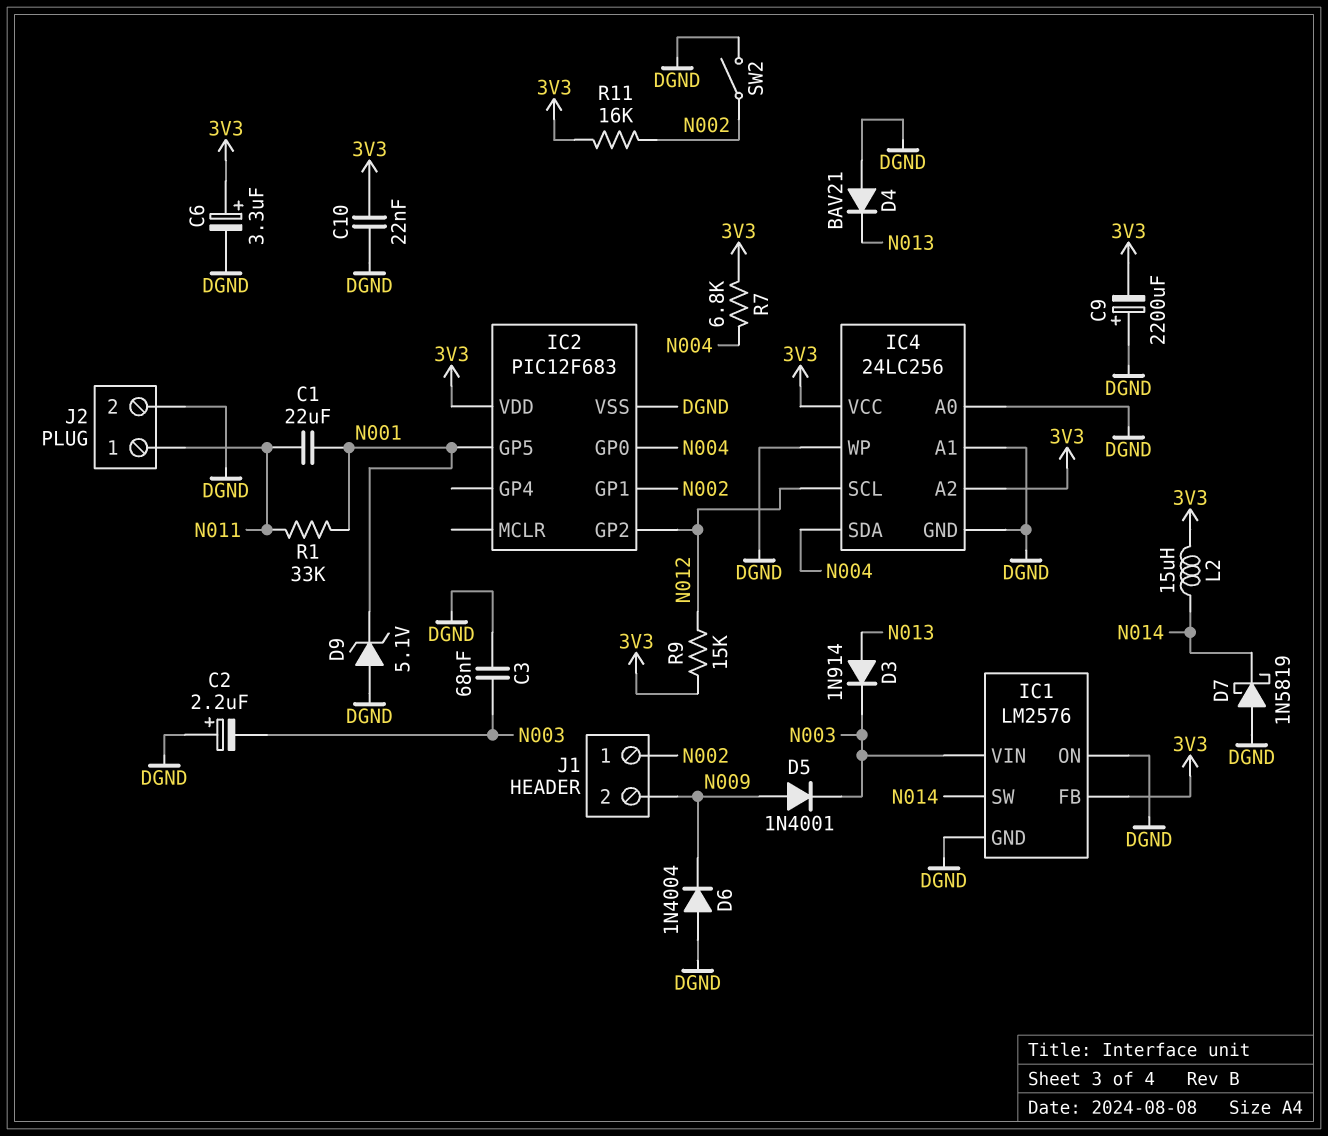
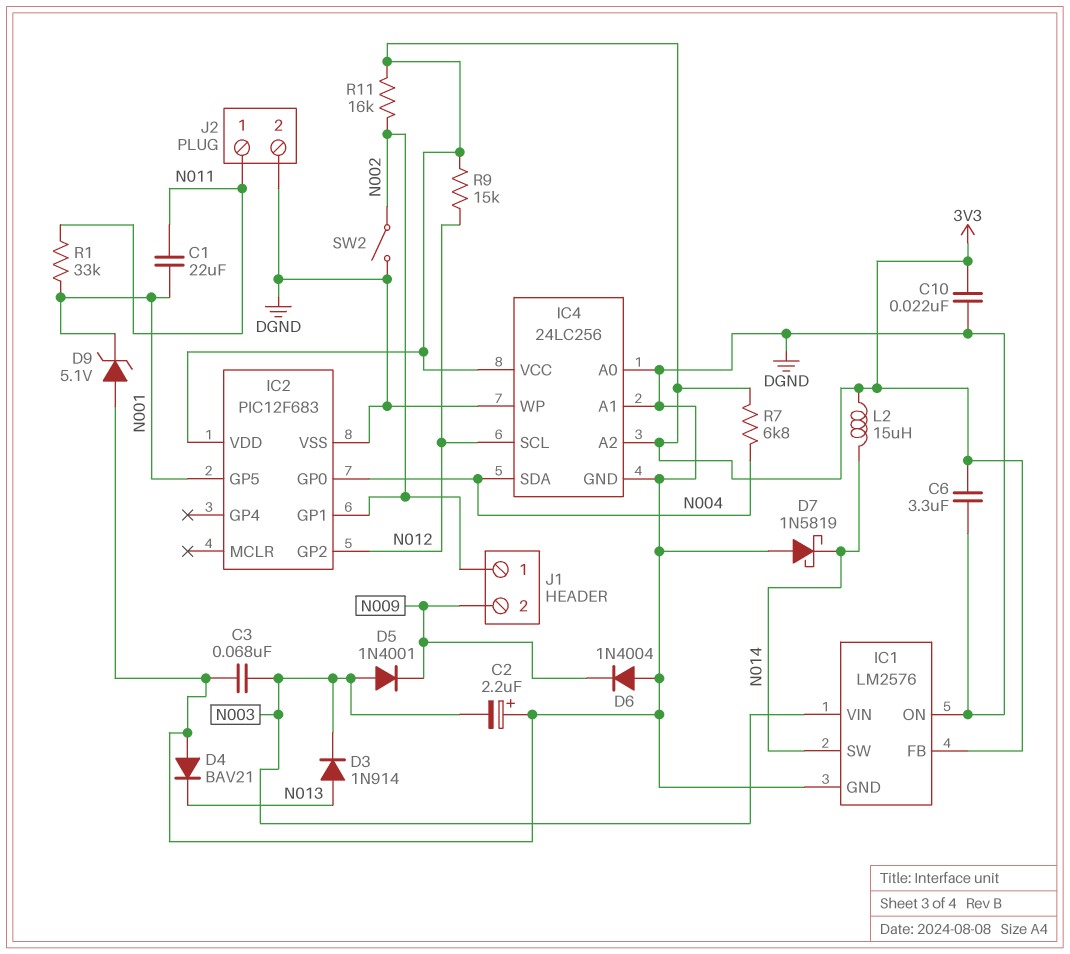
C6: 3.3uF (plus 3V3, minus DGND) -> 3.3uF (3V3, DGND)
C9: 2200uF (plus DGND, minus 3V3) -> none
D5: diode 1N4001 (A N009, K N003) -> diode 1N4001 (A N003, K N009)

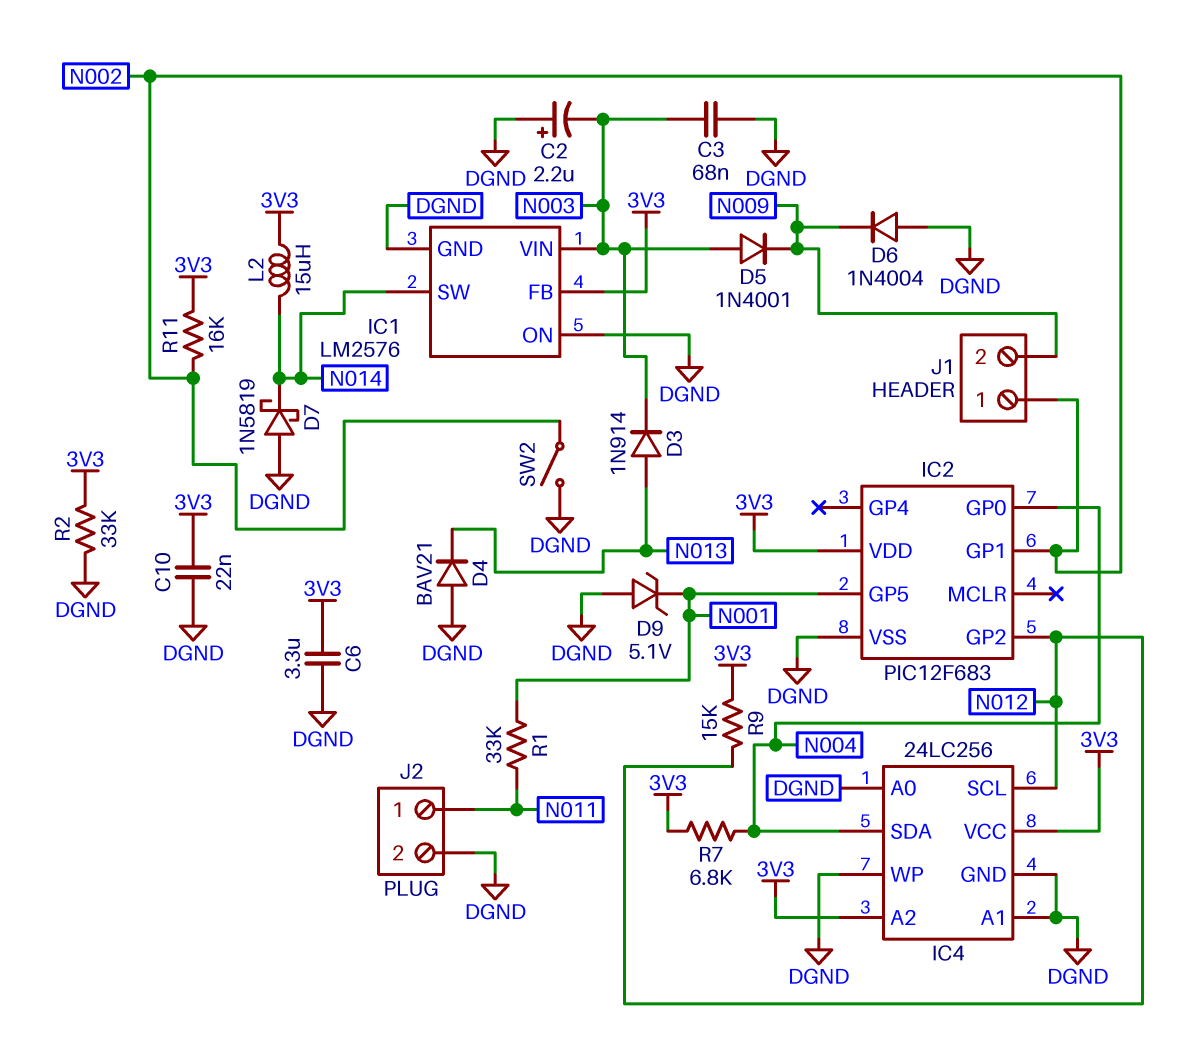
C1: 22uF (N001, N011) -> none
R2: none -> 33k (3V3, DGND)

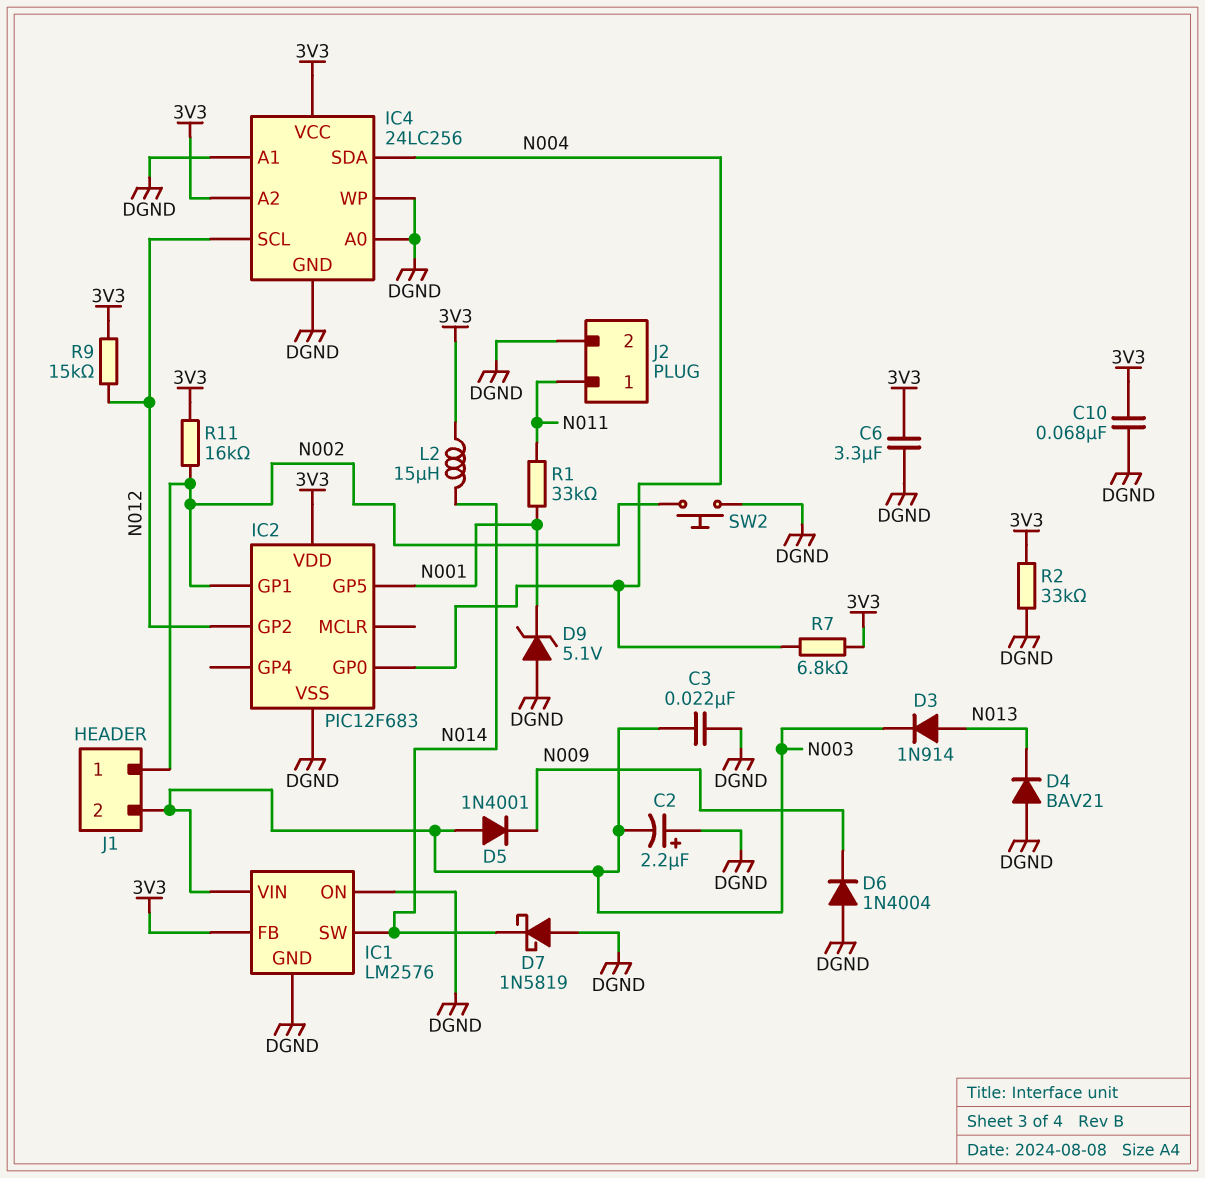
C3: 68nF (DGND, N003) -> 22nF (DGND, N003)
C10: 22nF (3V3, DGND) -> 68nF (3V3, DGND)
J1 pin 2: N009 -> N003
SW2: switch (DGND, N002) -> button (DGND, N002)

